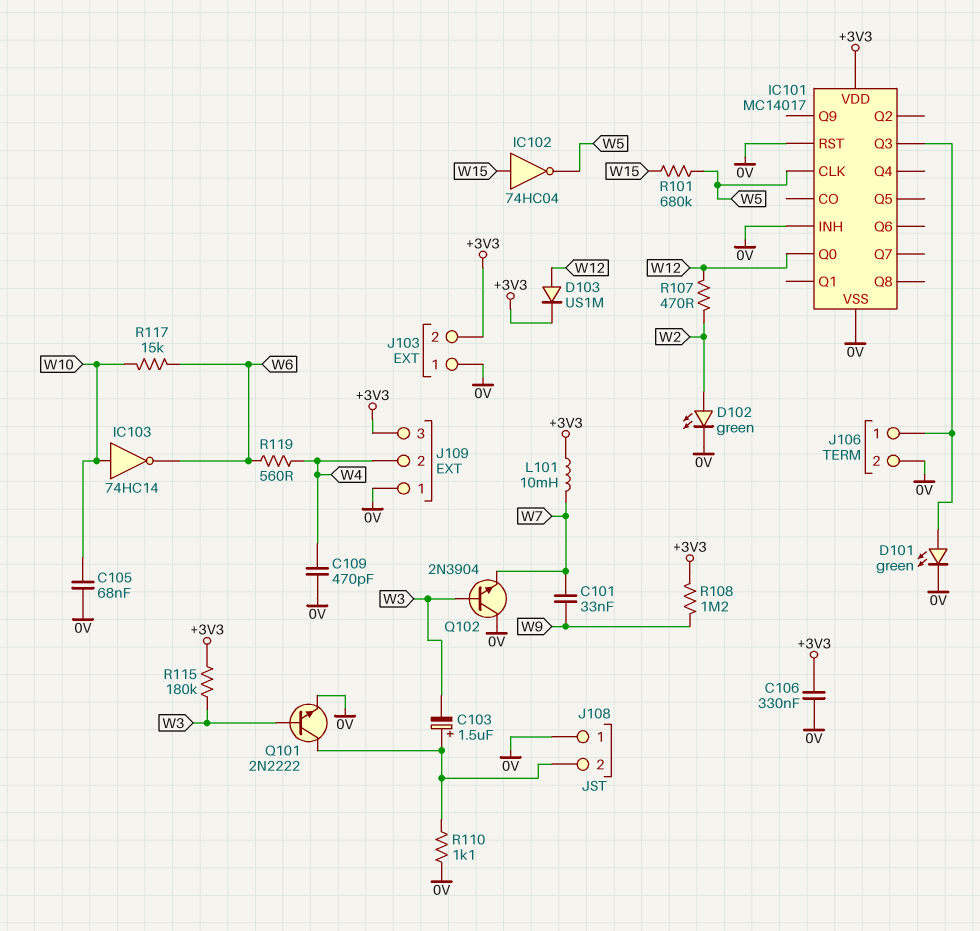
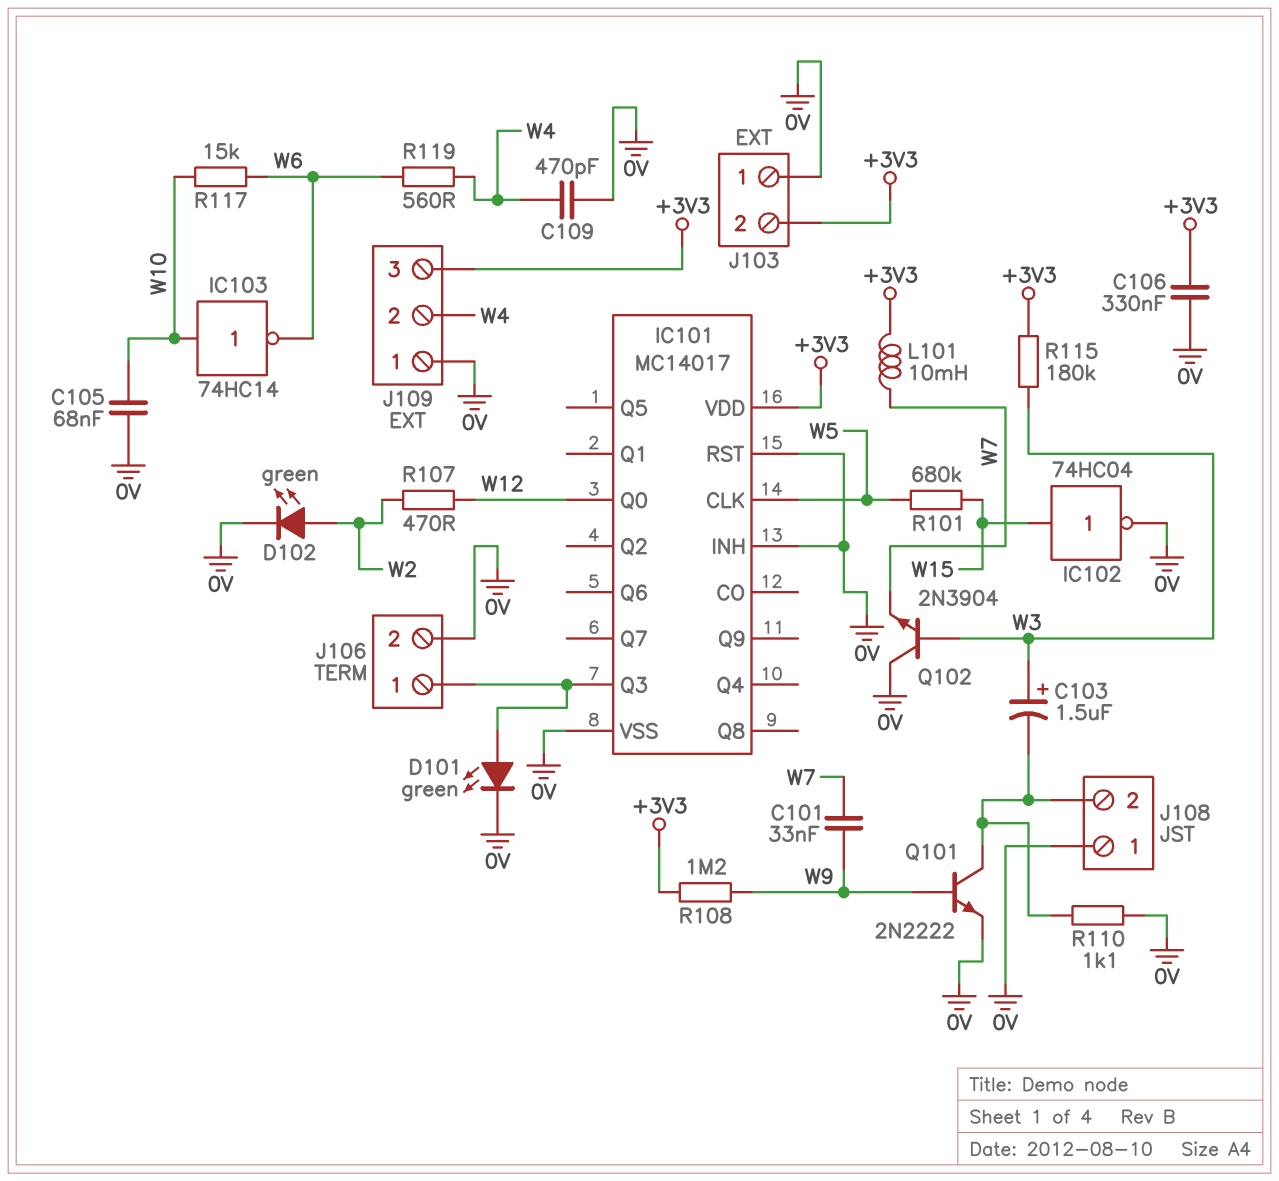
C103: 1.5uF (plus J108/2, minus W3) -> 1.5uF (plus W3, minus J108/2)
D103: diode US1M (A W12, K +3V3) -> none
IC102: NOT 74HC04 (in W15, out W5) -> NOT 74HC04 (in W15, out 0V)
Q101: NPN 2N2222 (B W3, C J108/2, E 0V) -> NPN 2N2222 (B W9, C J108/2, E 0V)

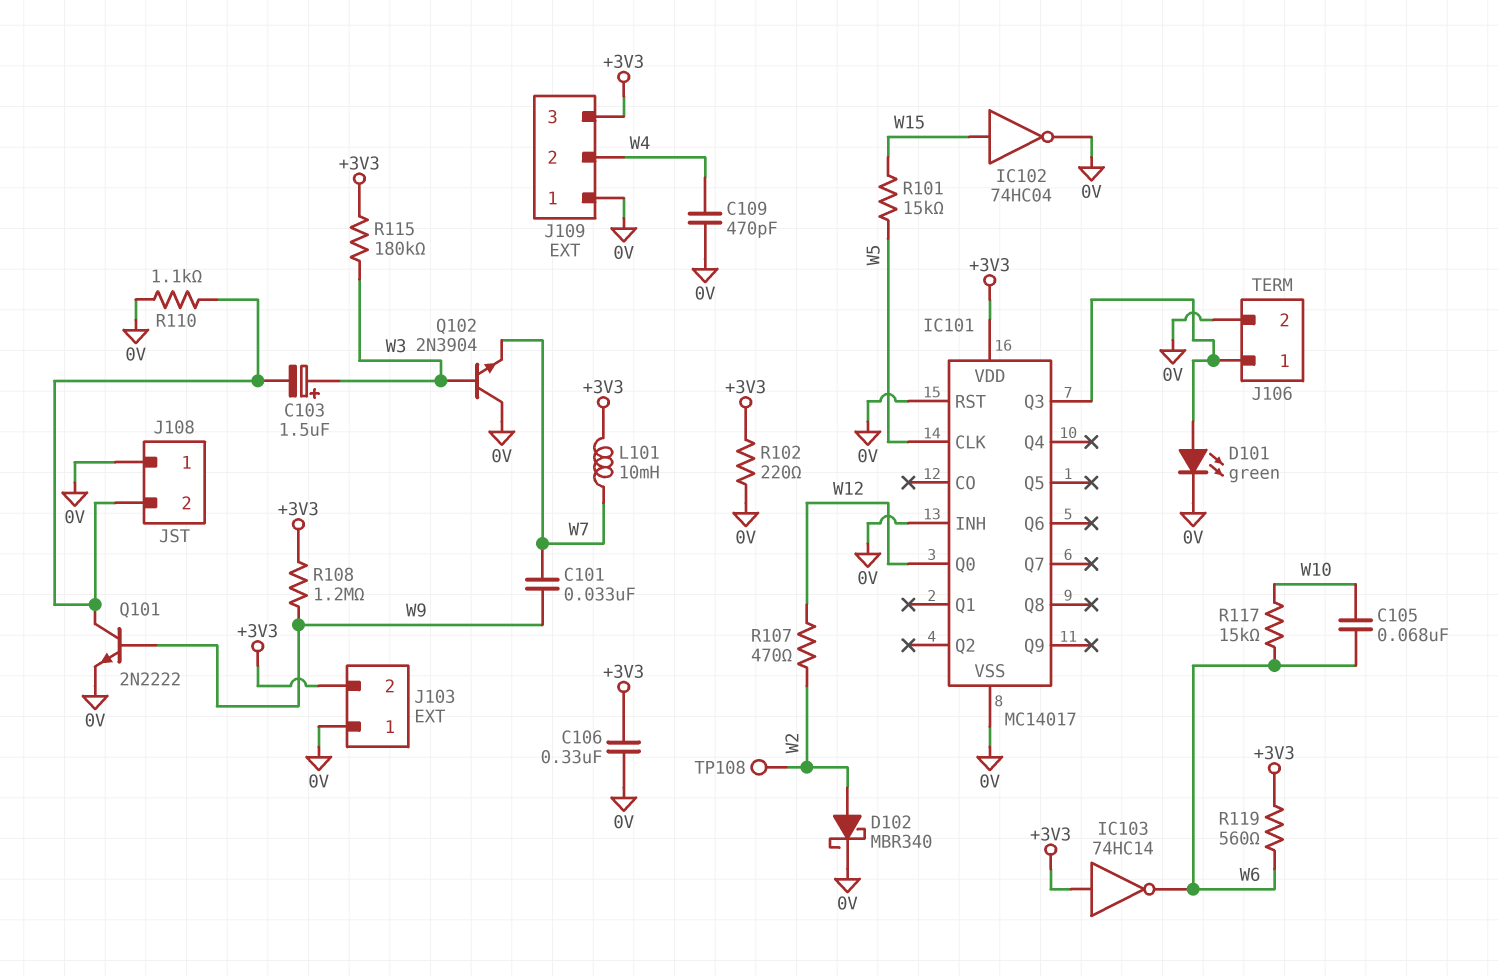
C105: 68nF (0V, W10) -> 68nF (W6, W10)
D102: LED green (A W2, K 0V) -> schottky MBR340 (A W2, K 0V)
IC103: NOT 74HC14 (in W10, out W6) -> NOT 74HC14 (in +3V3, out W6)
R101: 680k (W5, W15) -> 15k (W5, W15)
R102: none -> 220 (+3V3, 0V)
R119: 560 (W4, W6) -> 560 (+3V3, W6)
TP108: none -> test point (W2)

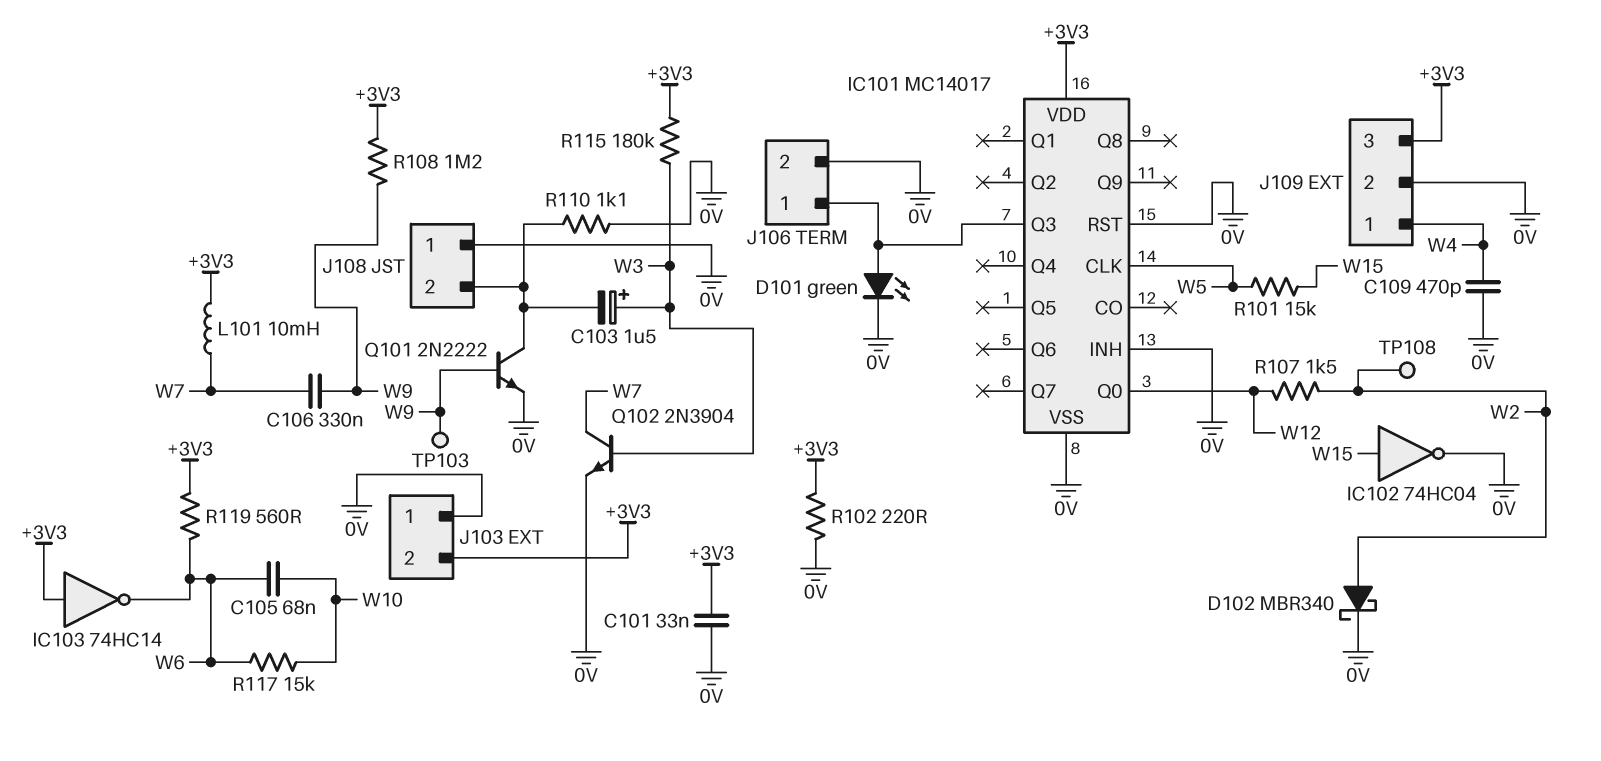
C101: 33nF (W7, W9) -> 33nF (+3V3, 0V)
C106: 330nF (+3V3, 0V) -> 330nF (W7, W9)
J109 pin 1: 0V -> W4
J109 pin 2: W4 -> 0V
Q102: NPN 2N3904 (B W3, C 0V, E W7) -> NPN 2N3904 (B W3, C W7, E 0V)
R107: 470 (W2, W12) -> 1.5k (W2, W12)
TP103: none -> test point (W9)

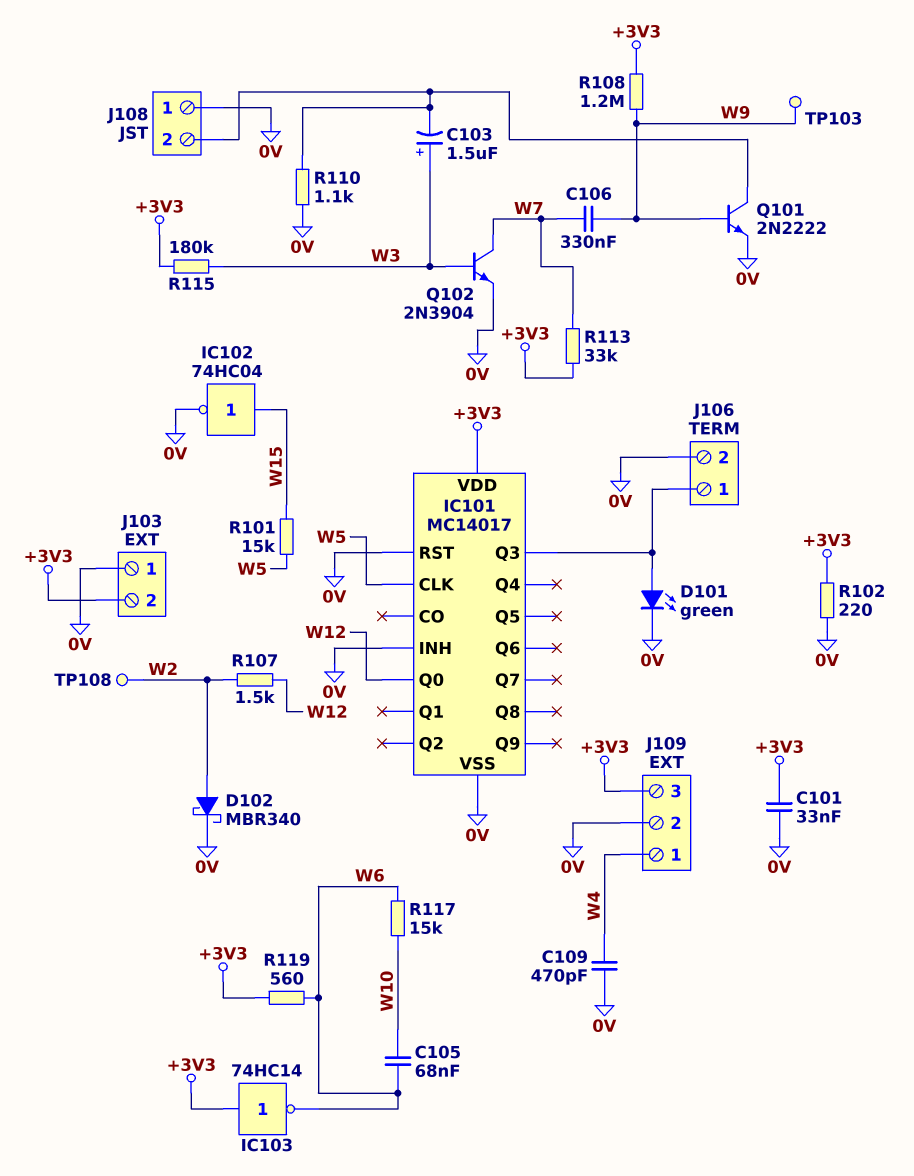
L101: 10mH (+3V3, W7) -> none
R113: none -> 33k (+3V3, W7)

